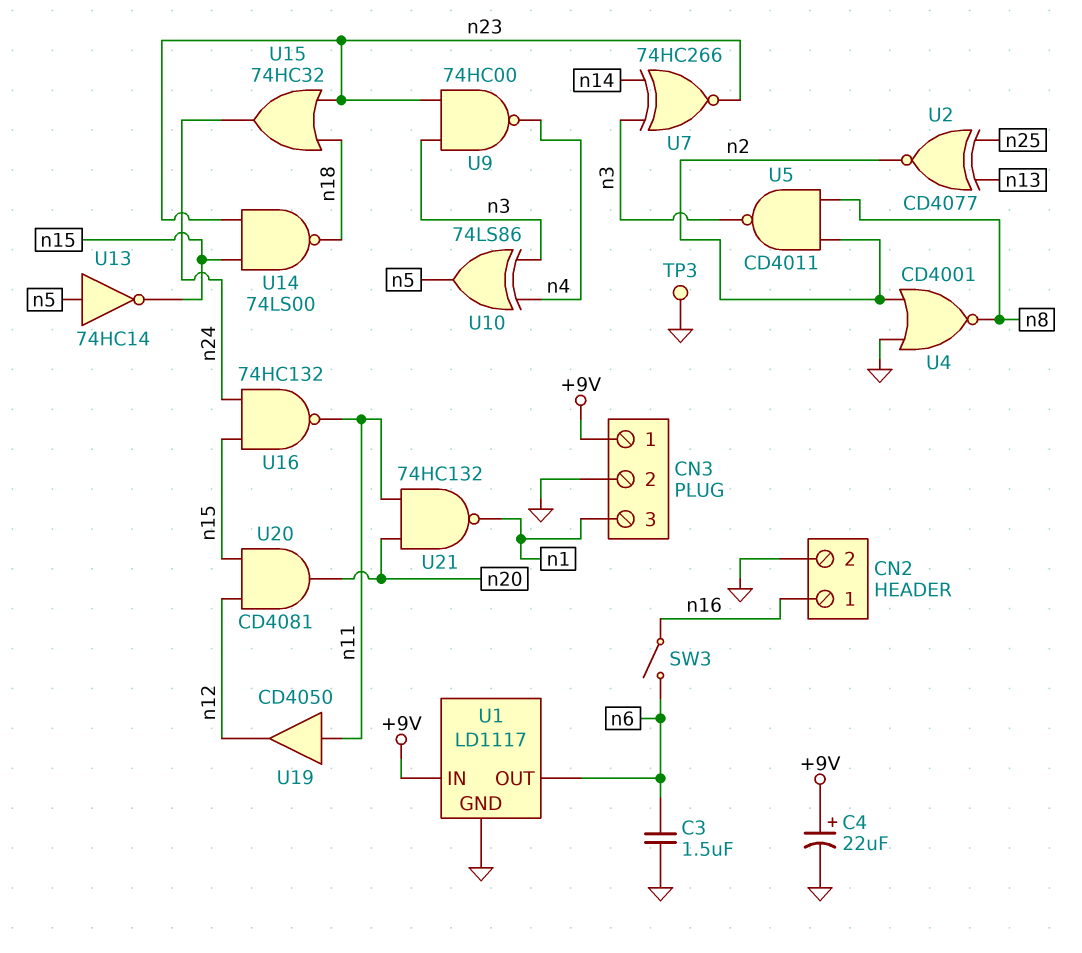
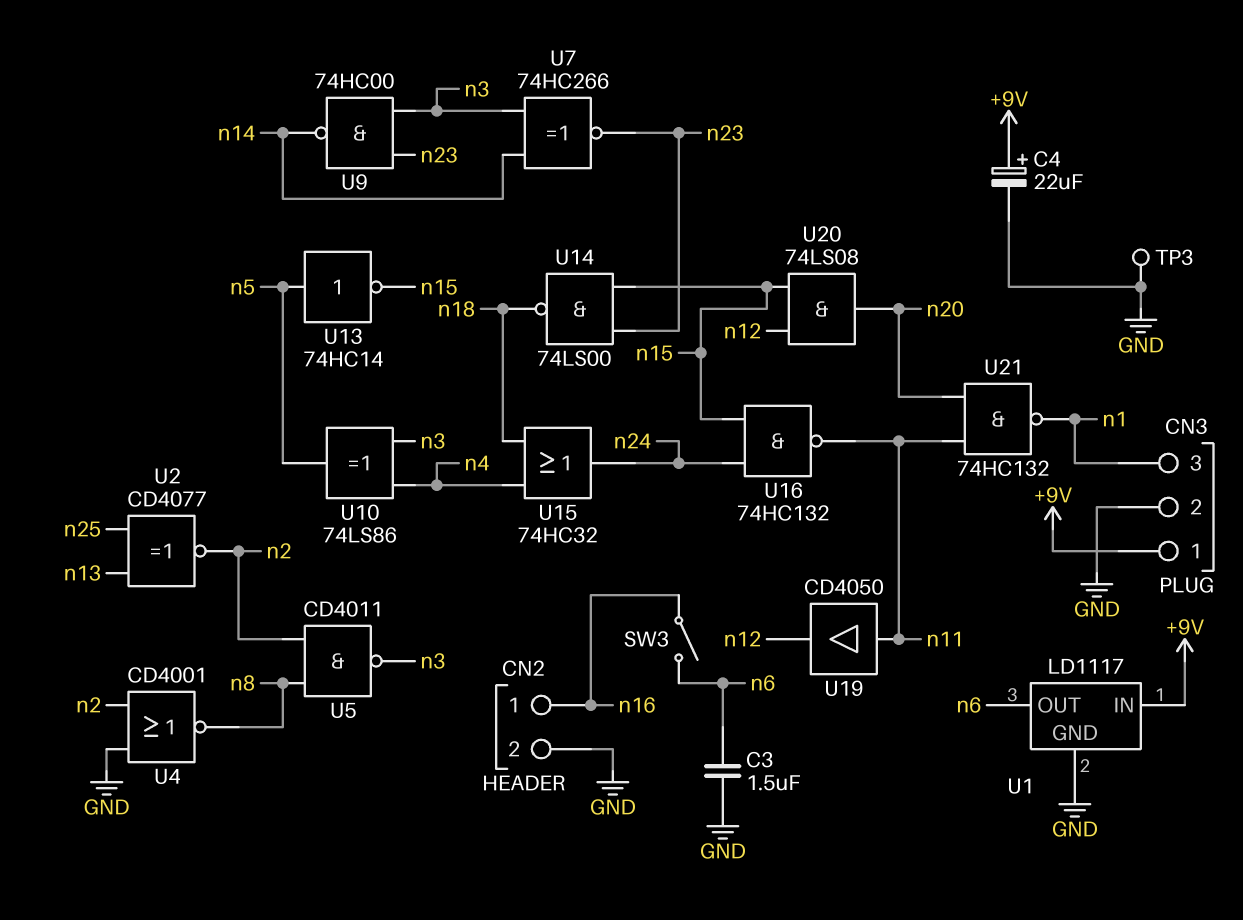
U9: NAND 74HC00 (in n3, in n23, out n4) -> NAND 74HC00 (in n3, in n23, out n14)
U15: OR 74HC32 (in n18, in n23, out n24) -> OR 74HC32 (in n4, in n18, out n24)
U20: AND CD4081 (in n12, in n15, out n20) -> AND 74LS08 (in n12, in n15, out n20)

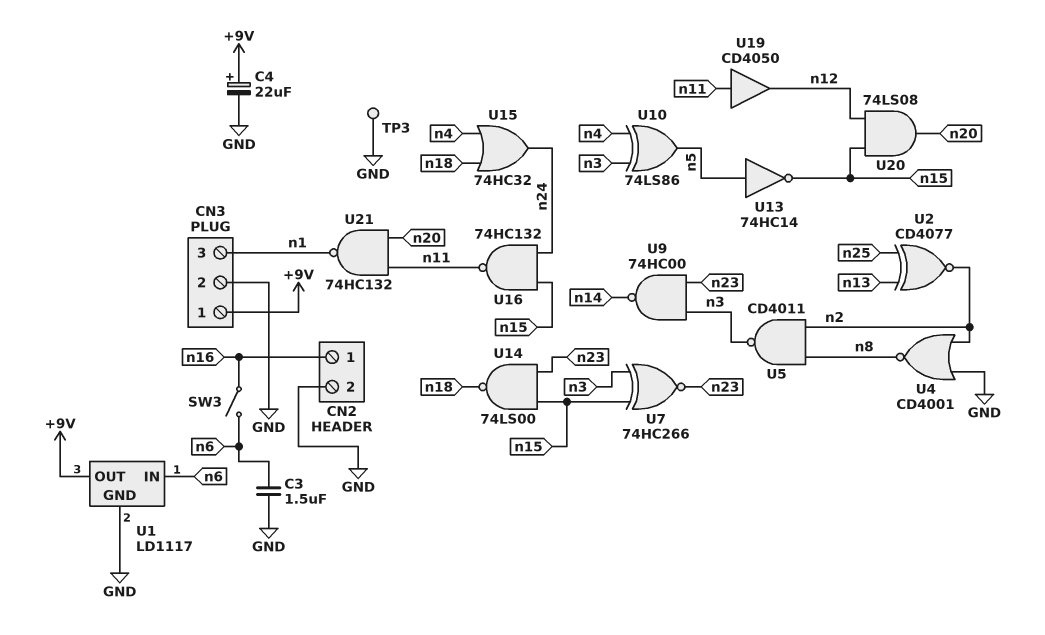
U1 pin IN: +9V -> n6
U1 pin OUT: n6 -> +9V
U7: XNOR 74HC266 (in n3, in n14, out n23) -> XNOR 74HC266 (in n3, in n15, out n23)

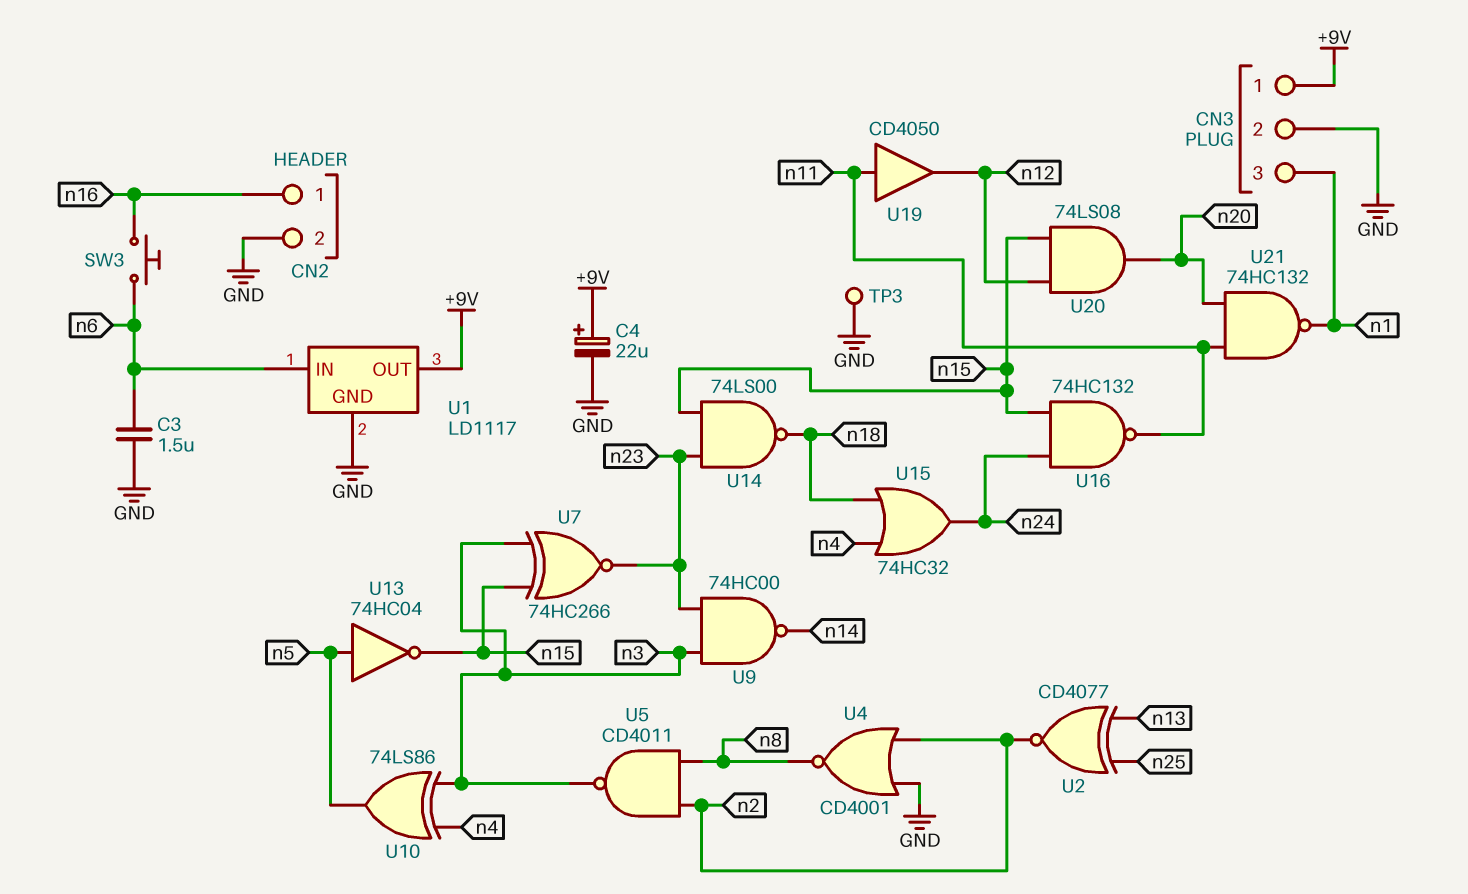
SW3: switch (n6, n16) -> button (n6, n16)
U13: NOT 74HC14 (in n5, out n15) -> NOT 74HC04 (in n5, out n15)

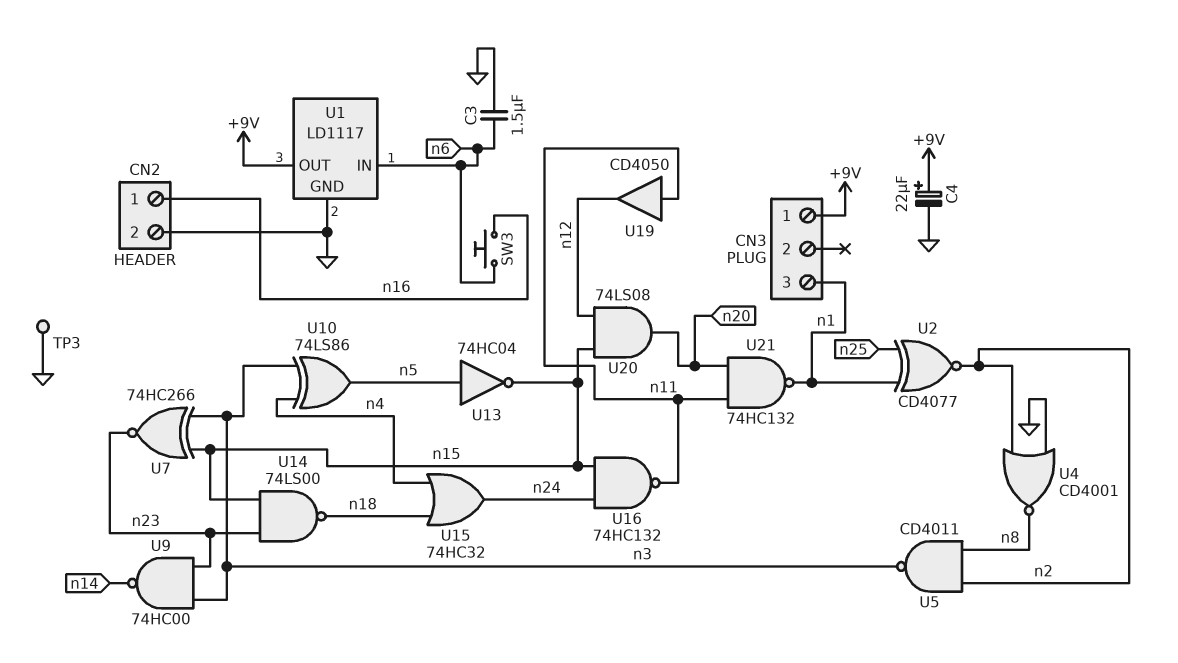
CN3 pin 2: GND -> none
U2: XNOR CD4077 (in n13, in n25, out n2) -> XNOR CD4077 (in n1, in n25, out n2)

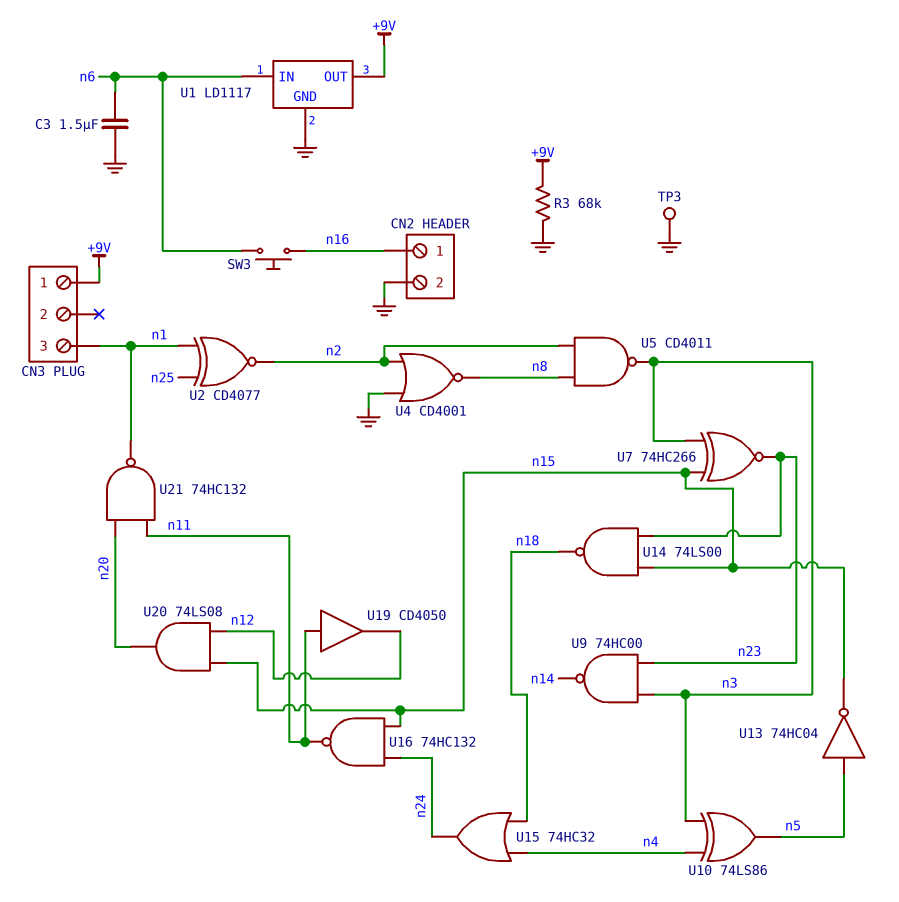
C4: 22uF (plus +9V, minus GND) -> none
R3: none -> 68k (+9V, GND)

